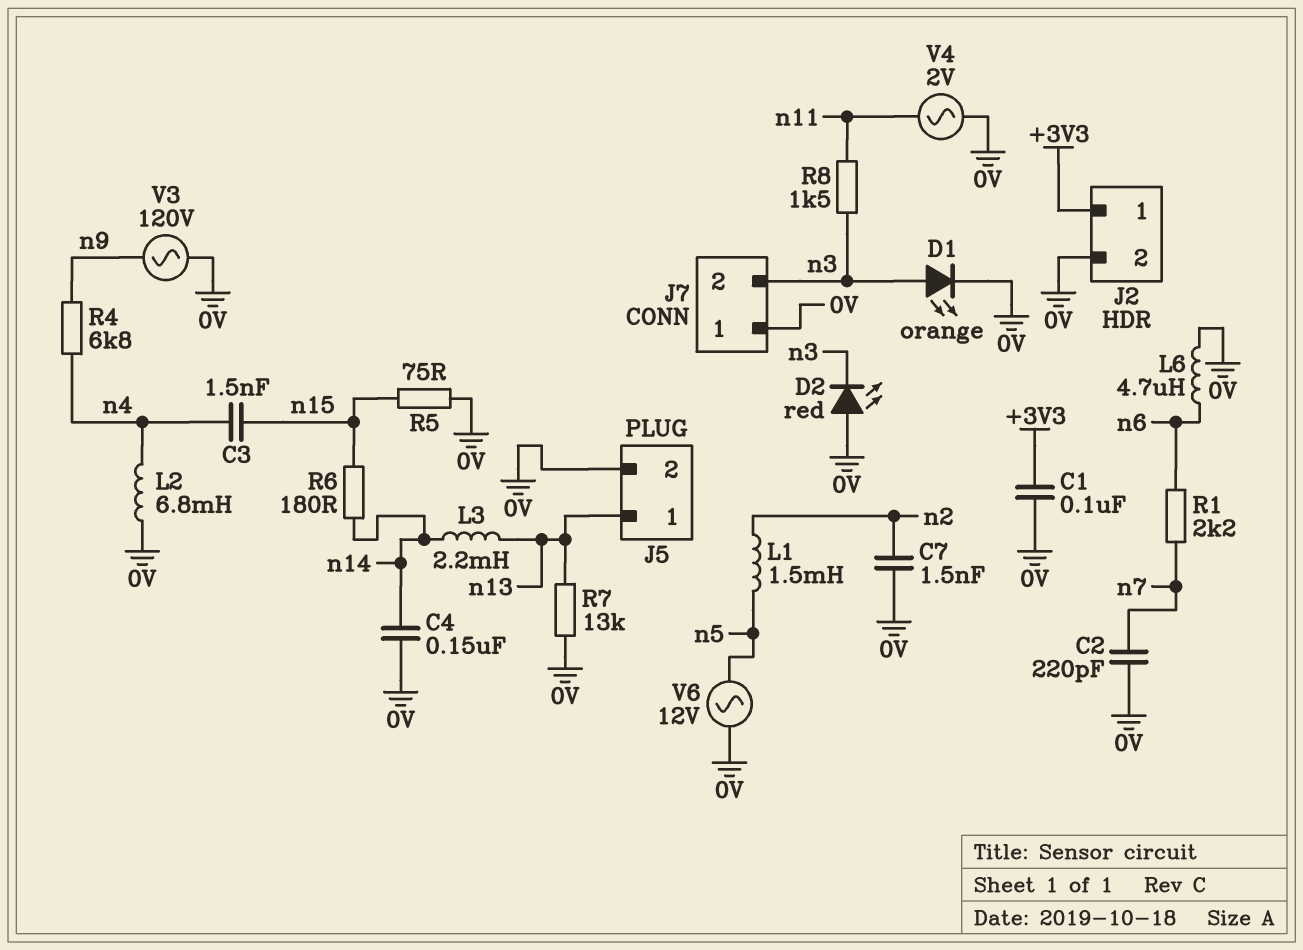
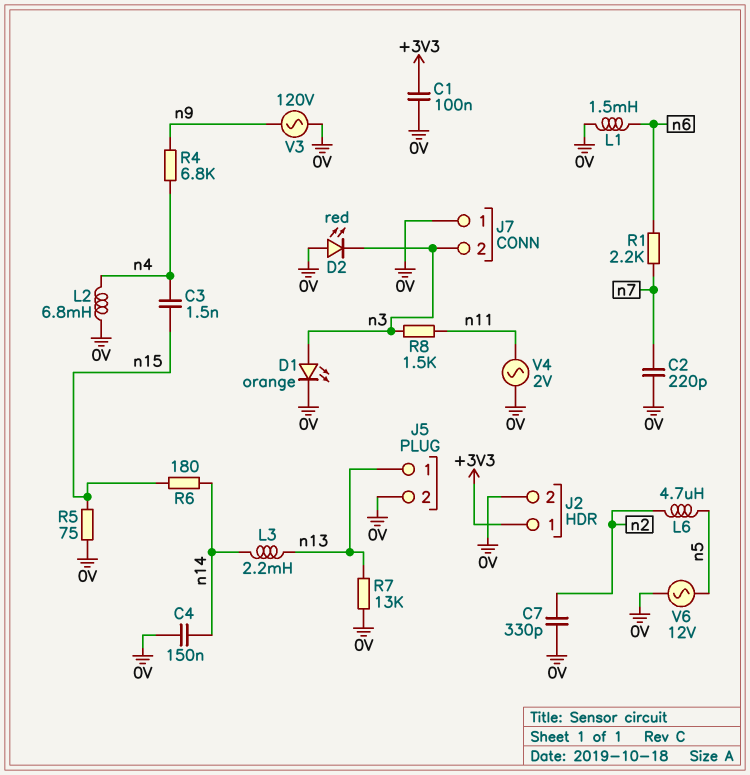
C7: 1.5nF (0V, n2) -> 330pF (0V, n2)
L1: 1.5mH (n2, n5) -> 1.5mH (0V, n6)
L6: 4.7uH (0V, n6) -> 4.7uH (n2, n5)

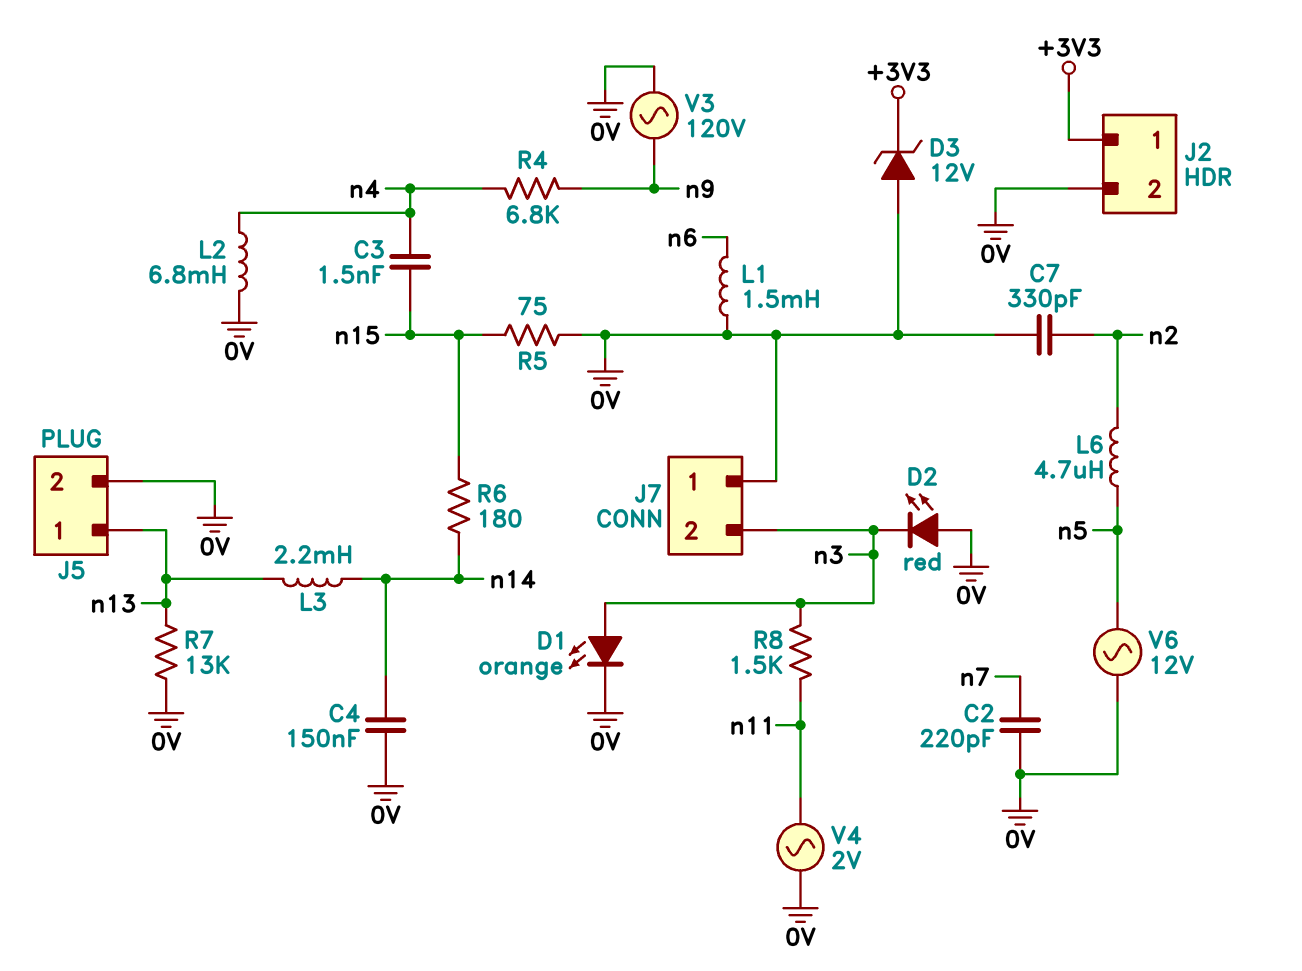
C1: 100nF (+3V3, 0V) -> none
D3: none -> zener 12V (A 0V, K +3V3)
R1: 2.2k (n6, n7) -> none

